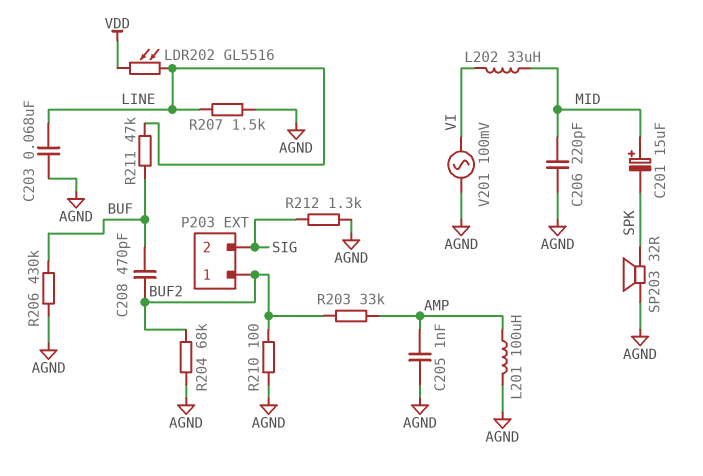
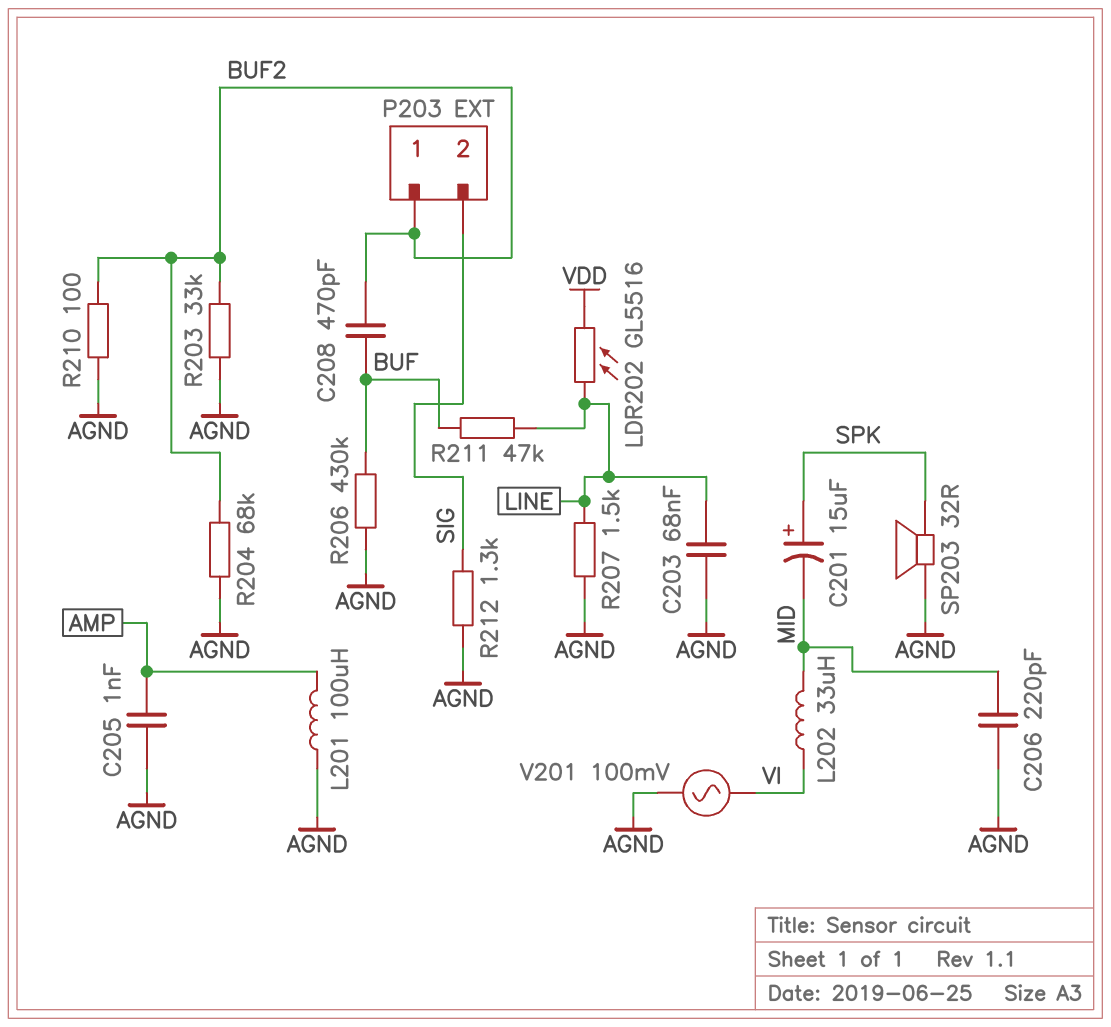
C201: 15uF (plus MID, minus SPK) -> 15uF (plus SPK, minus MID)
R203: 33k (AMP, BUF2) -> 33k (AGND, BUF2)

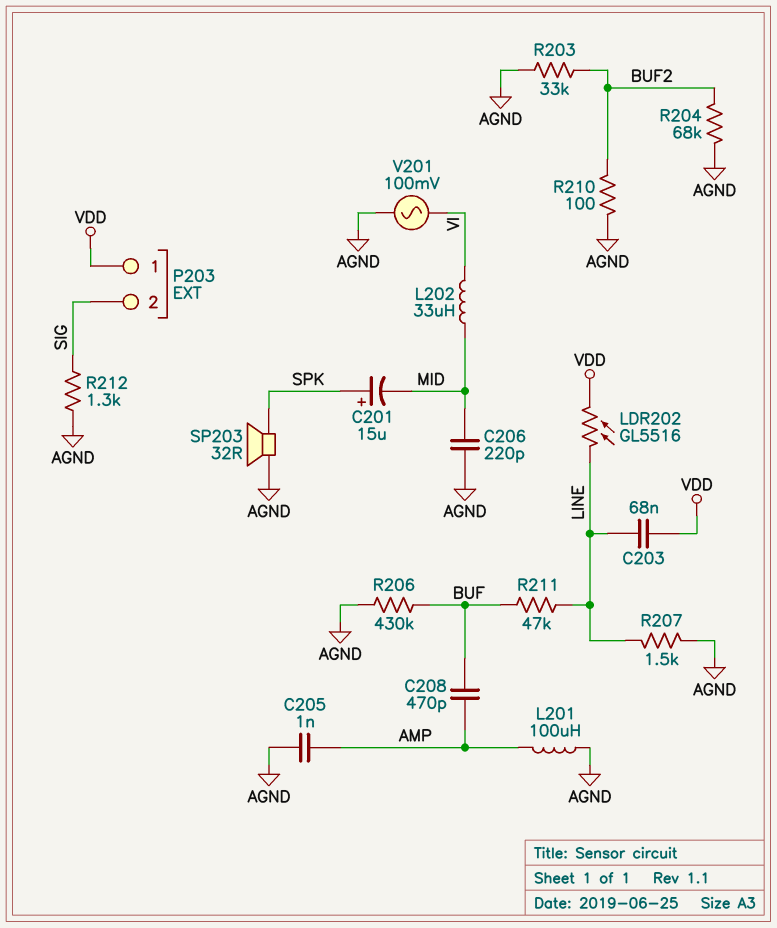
C203: 68nF (AGND, LINE) -> 68nF (LINE, VDD)
C208: 470pF (BUF, BUF2) -> 470pF (AMP, BUF)
P203 pin 1: BUF2 -> VDD

